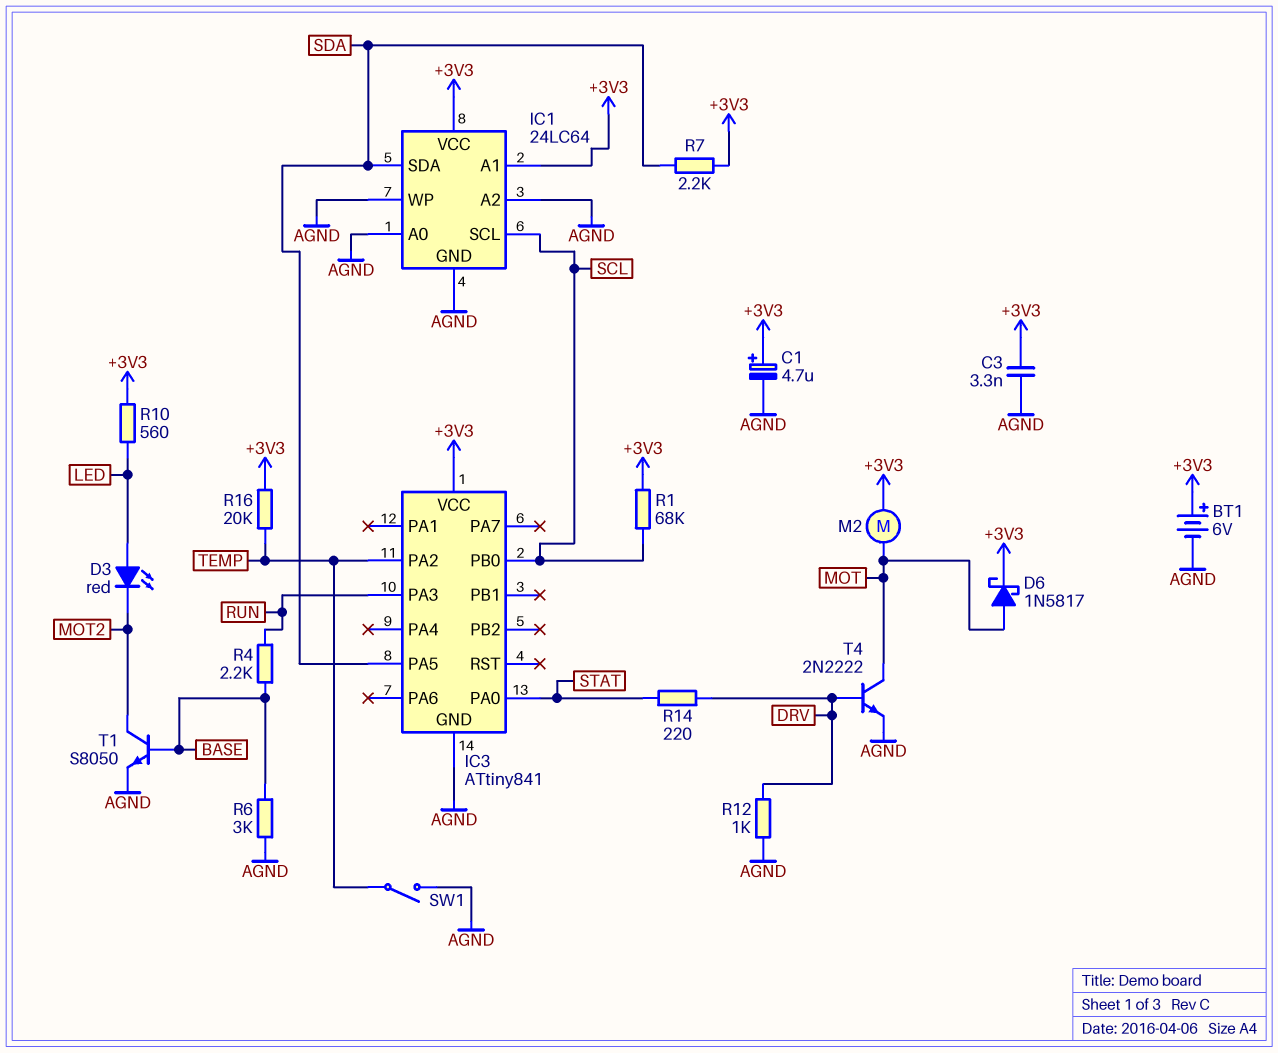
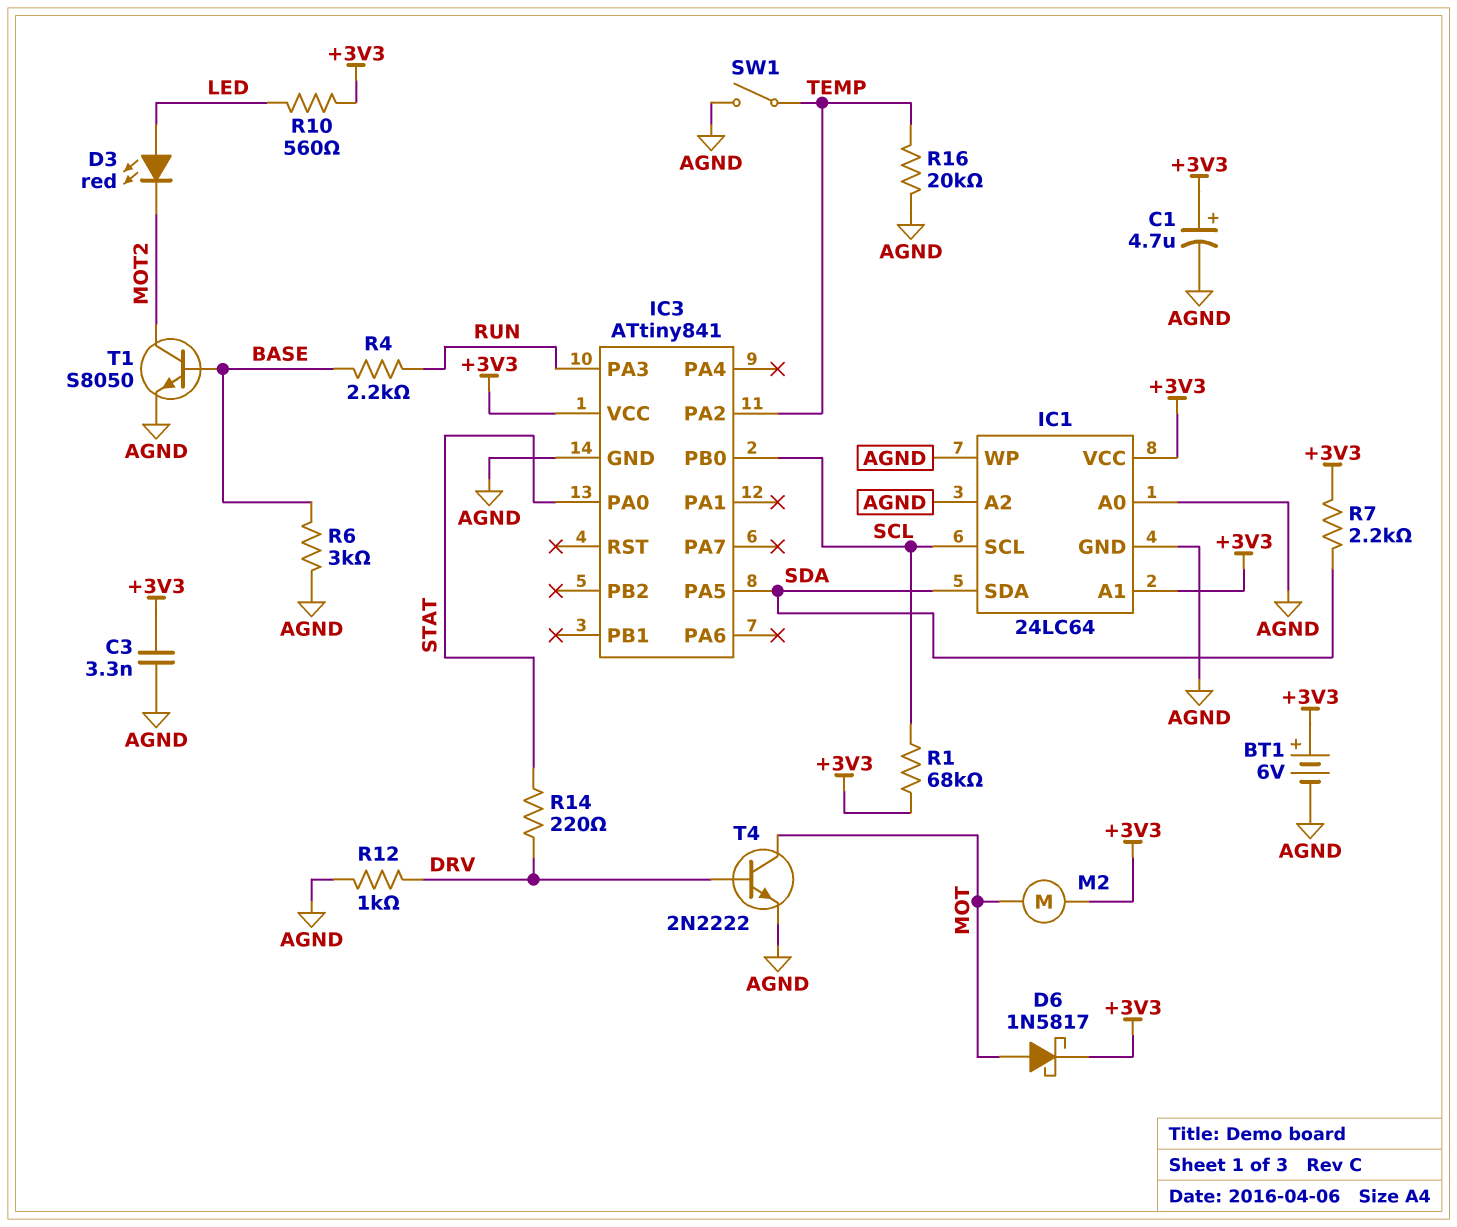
R16: 20k (+3V3, TEMP) -> 20k (AGND, TEMP)

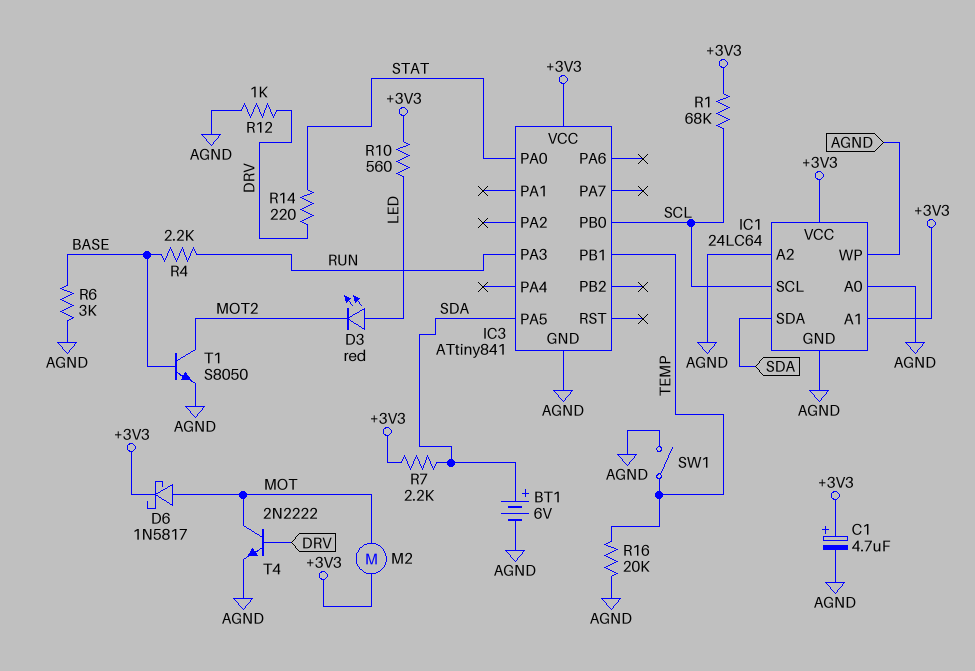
BT1: 6V (plus +3V3, minus AGND) -> 6V (plus SDA, minus AGND)
C3: 3.3nF (+3V3, AGND) -> none
IC3 pin PA2: TEMP -> none
IC3 pin PB1: none -> TEMP

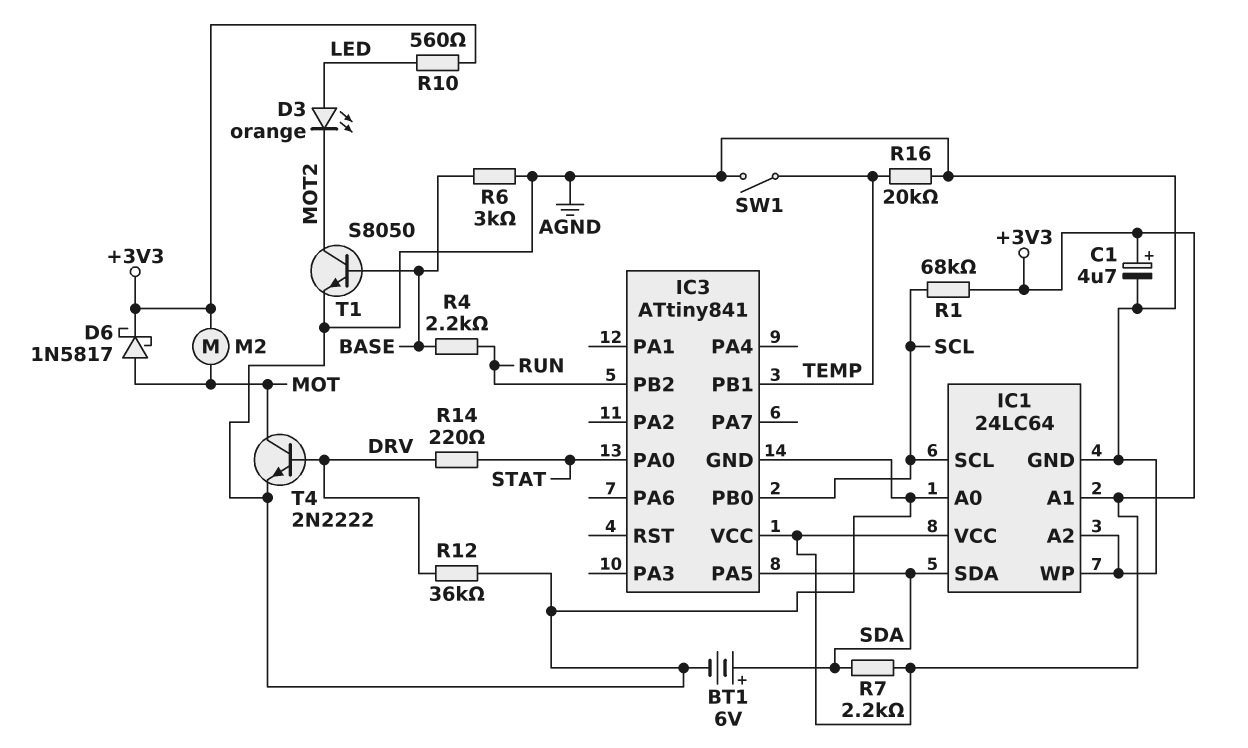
D3: LED red (A LED, K MOT2) -> LED orange (A LED, K MOT2)
IC3 pin PA3: RUN -> none
IC3 pin PB2: none -> RUN
R12: 1k (AGND, DRV) -> 36k (AGND, DRV)

